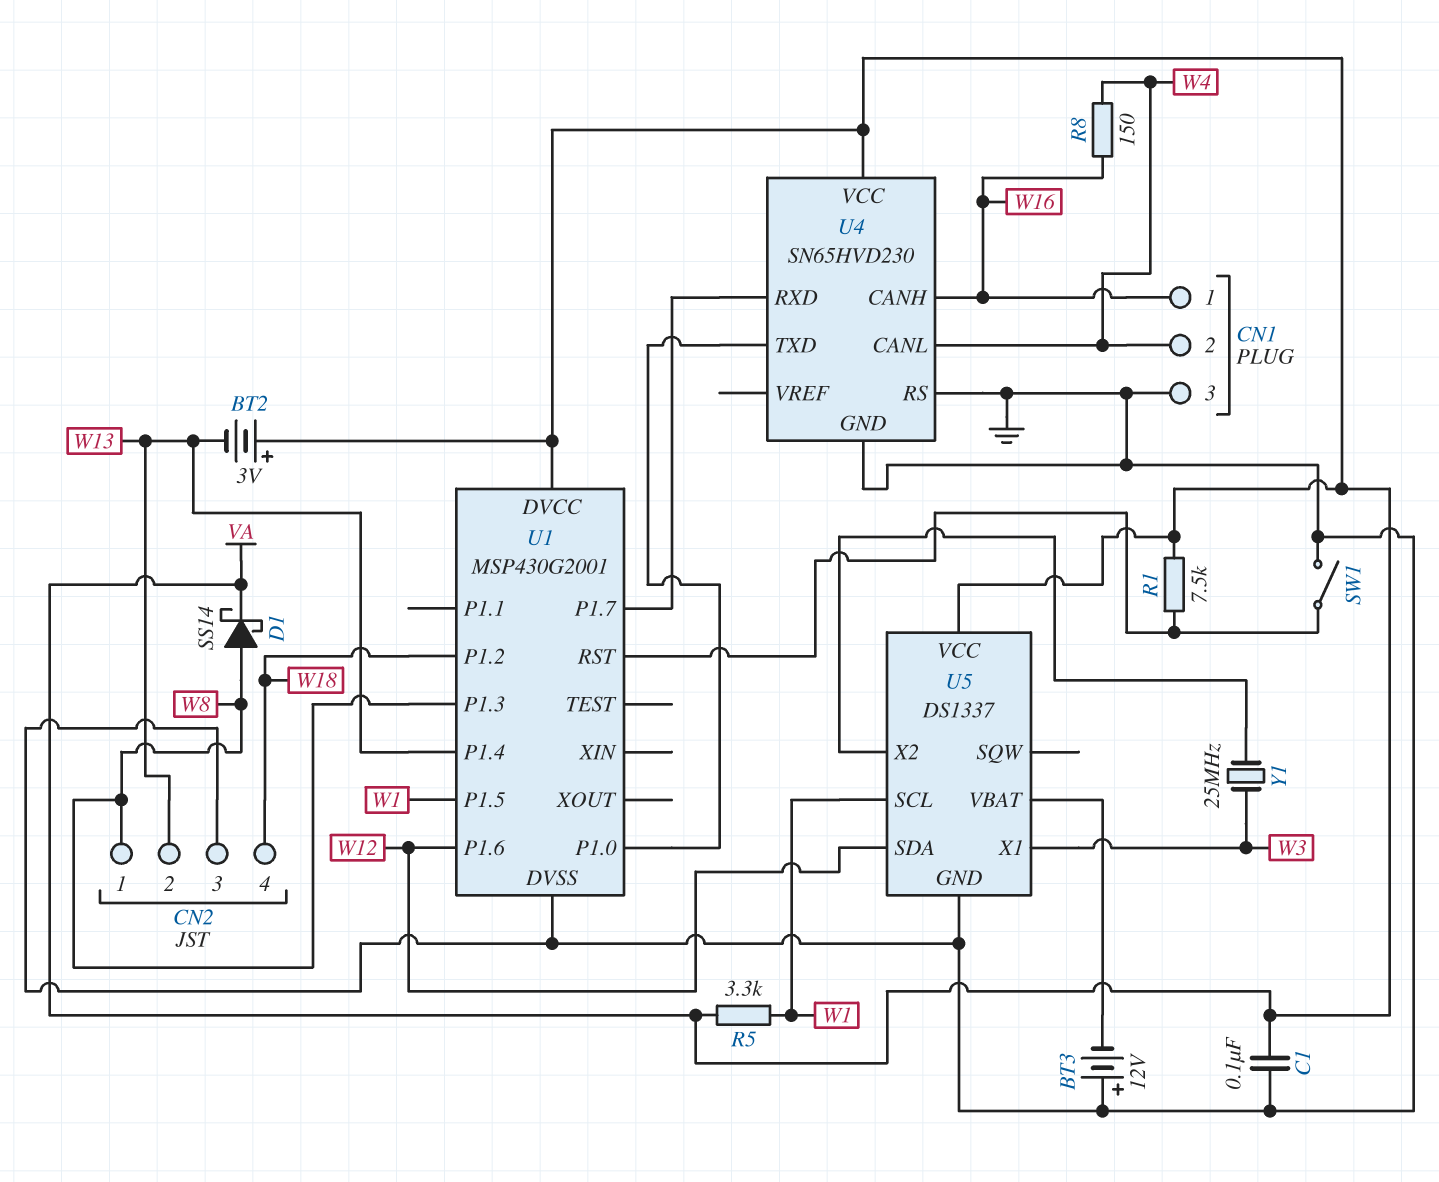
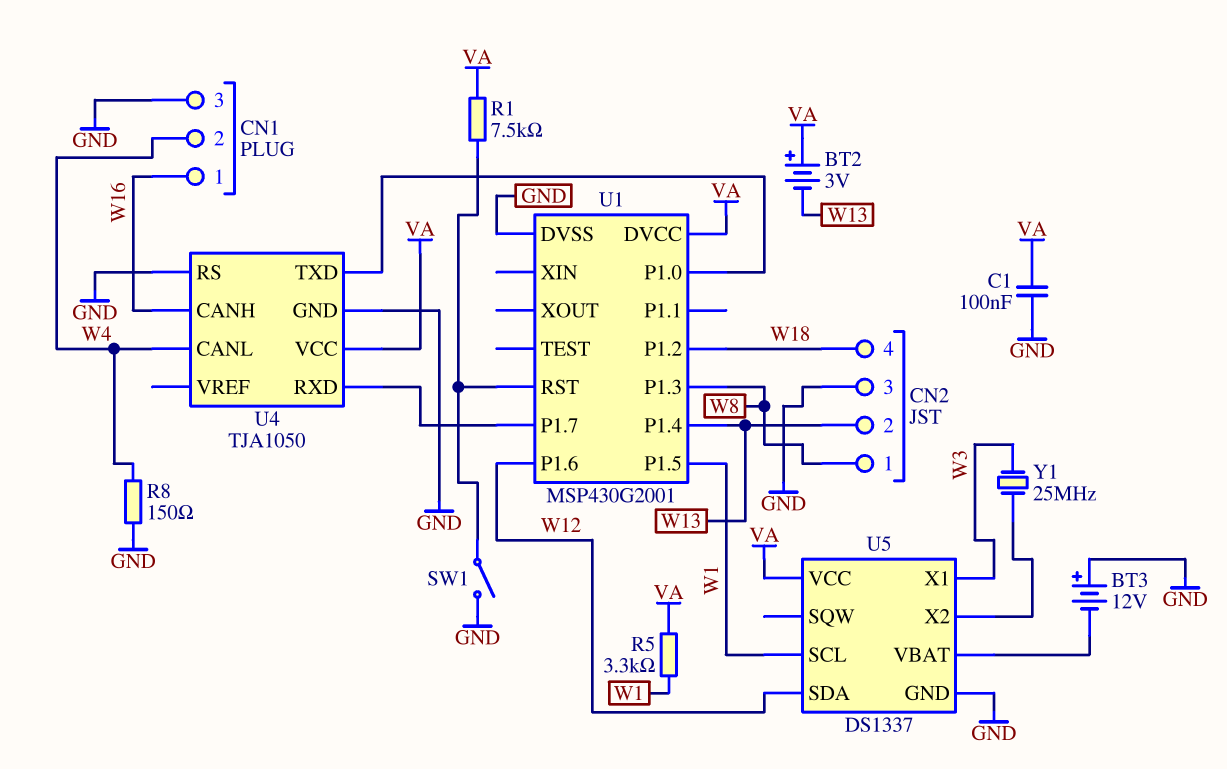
D1: schottky SS14 (A W8, K VA) -> none
R8: 150 (W4, W16) -> 150 (GND, W4)
U4: SN65HVD230 -> TJA1050

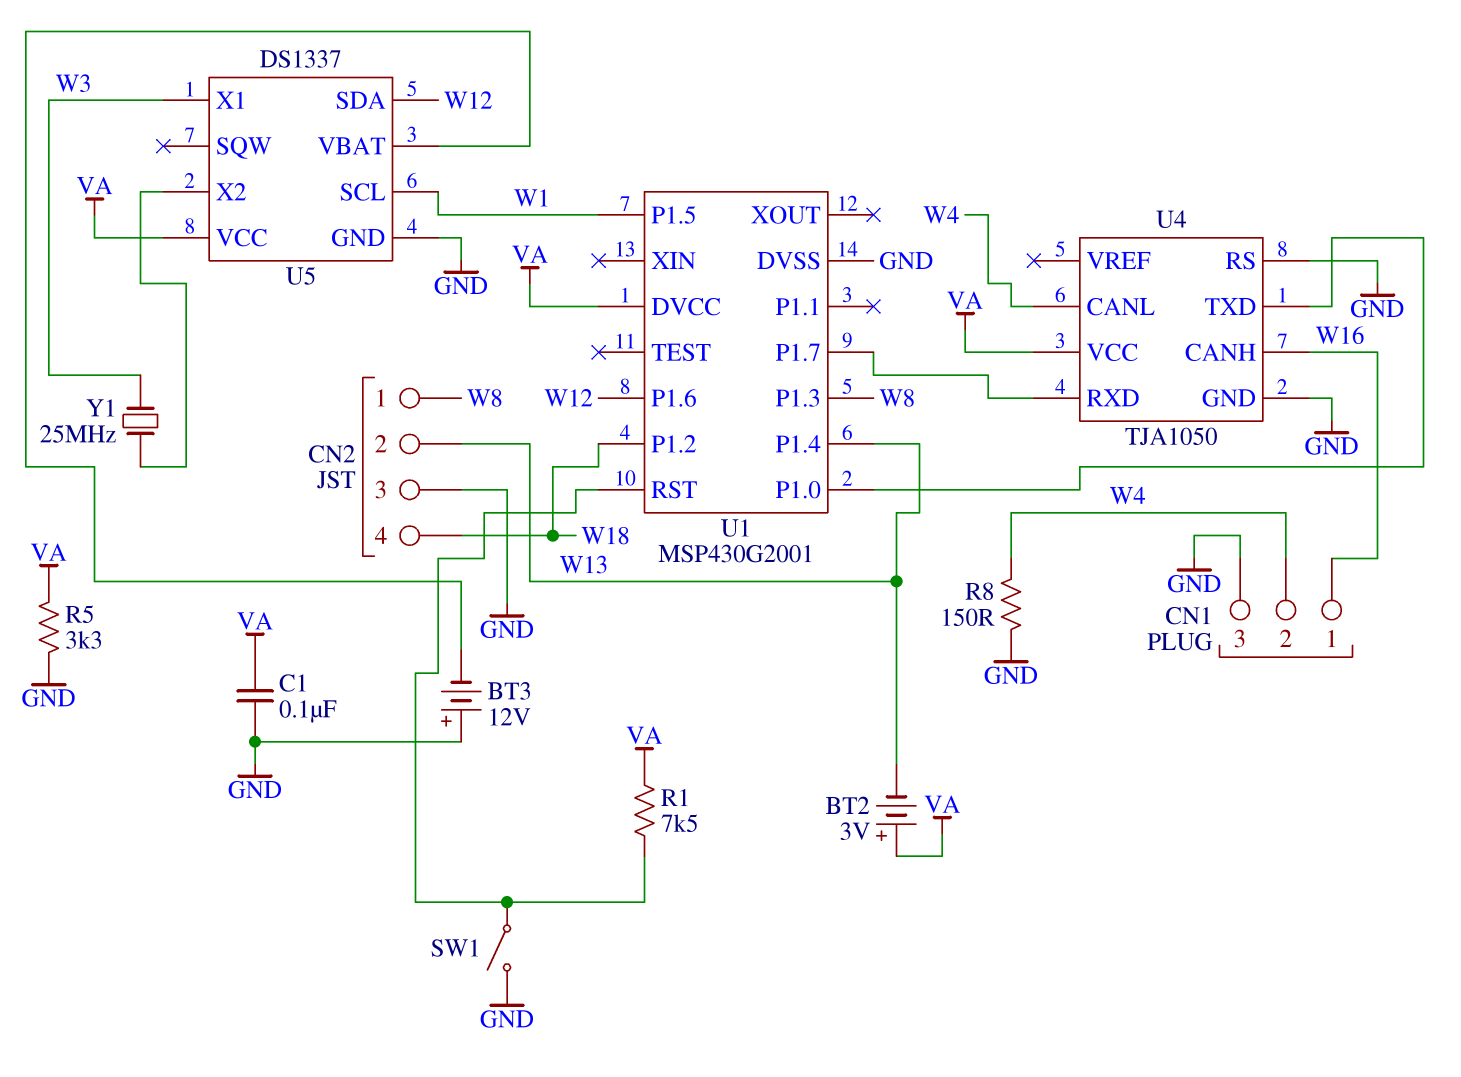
R5: 3.3k (VA, W1) -> 3.3k (GND, VA)

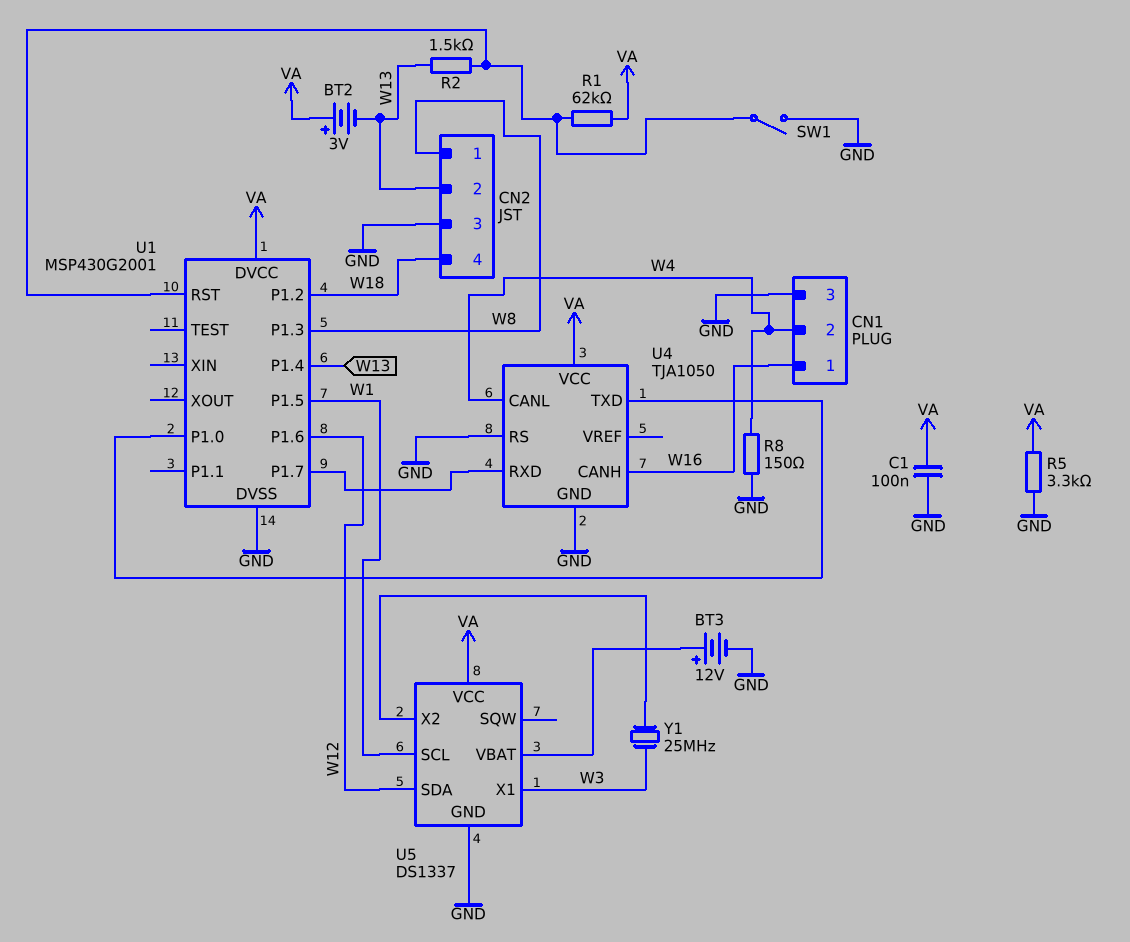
BT3: 12V (plus GND, minus U5/VBAT) -> 12V (plus U5/VBAT, minus GND)
R1: 7.5k (U1/RST, VA) -> 62k (U1/RST, VA)
R2: none -> 1.5k (U1/RST, W13)

